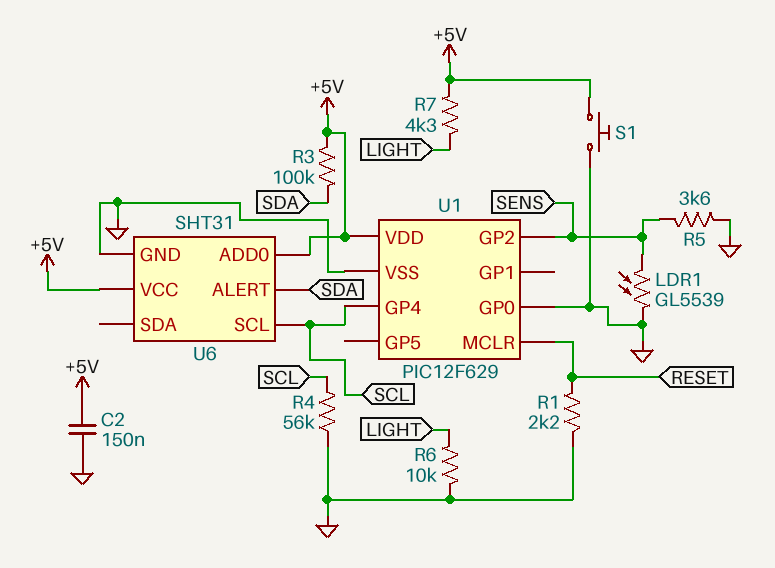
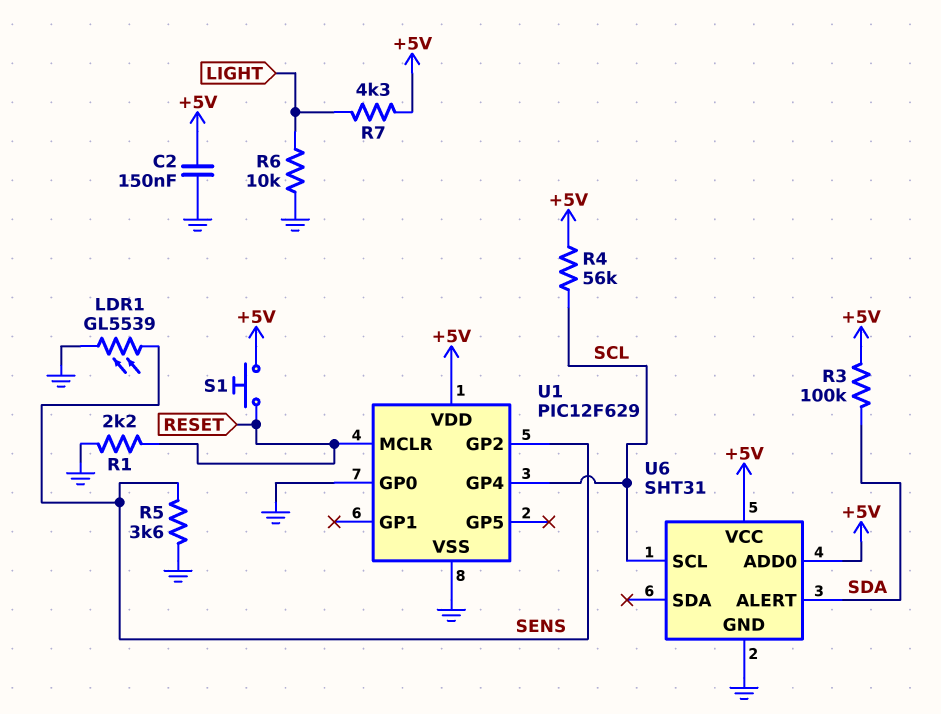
R4: 56k (GND, SCL) -> 56k (+5V, SCL)
S1: button (+5V, GND) -> button (+5V, RESET)

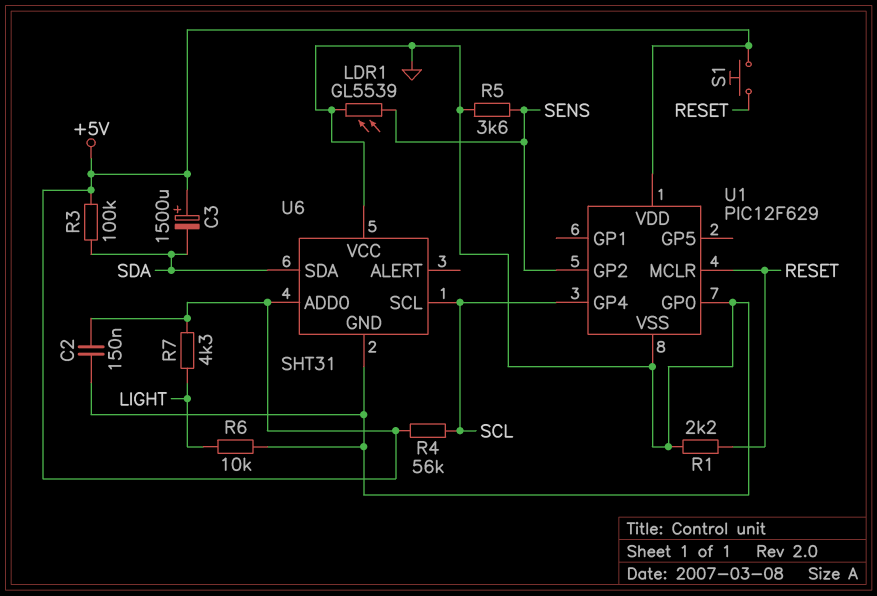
C3: none -> 1500uF (plus +5V, minus SDA)
U6 pin ALERT: SDA -> none
U6 pin SDA: none -> SDA
U6 pin VCC: +5V -> GND

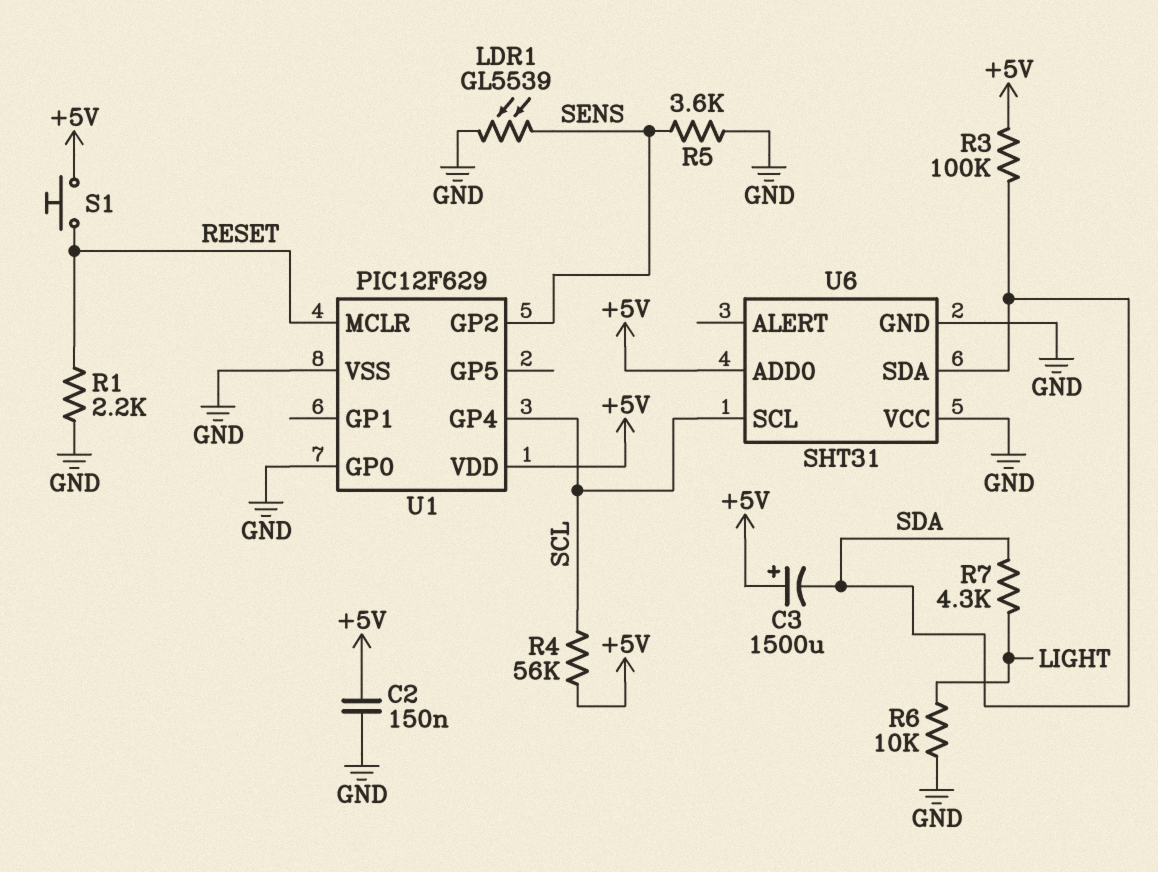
R7: 4.3k (+5V, LIGHT) -> 4.3k (LIGHT, SDA)

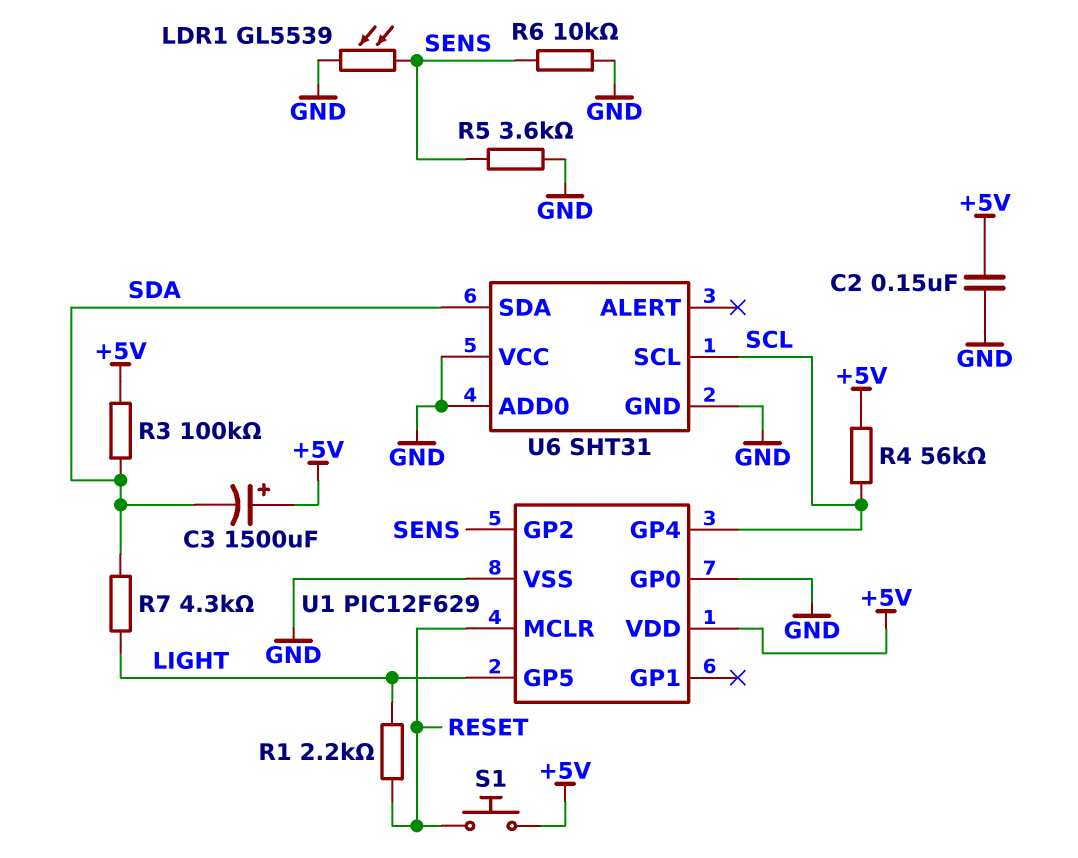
R1: 2.2k (GND, RESET) -> 2.2k (LIGHT, RESET)
R6: 10k (GND, LIGHT) -> 10k (GND, SENS)
U1 pin GP5: none -> LIGHT
U6 pin ADD0: +5V -> GND

